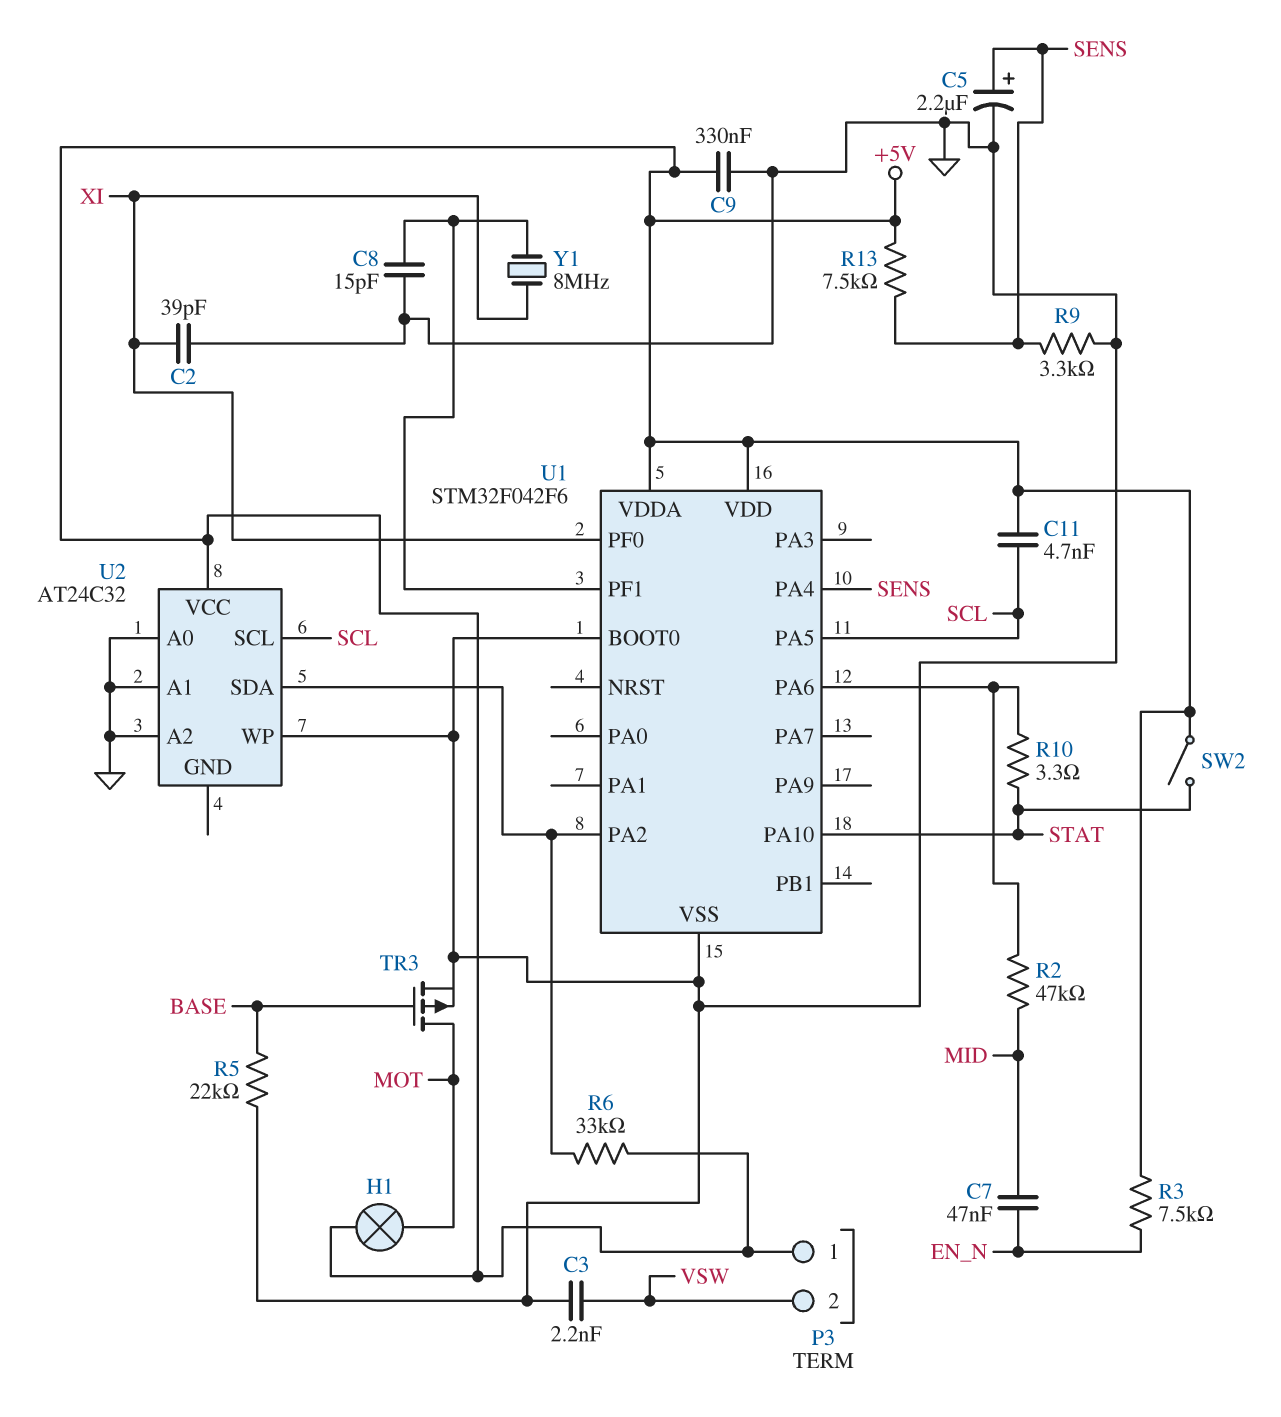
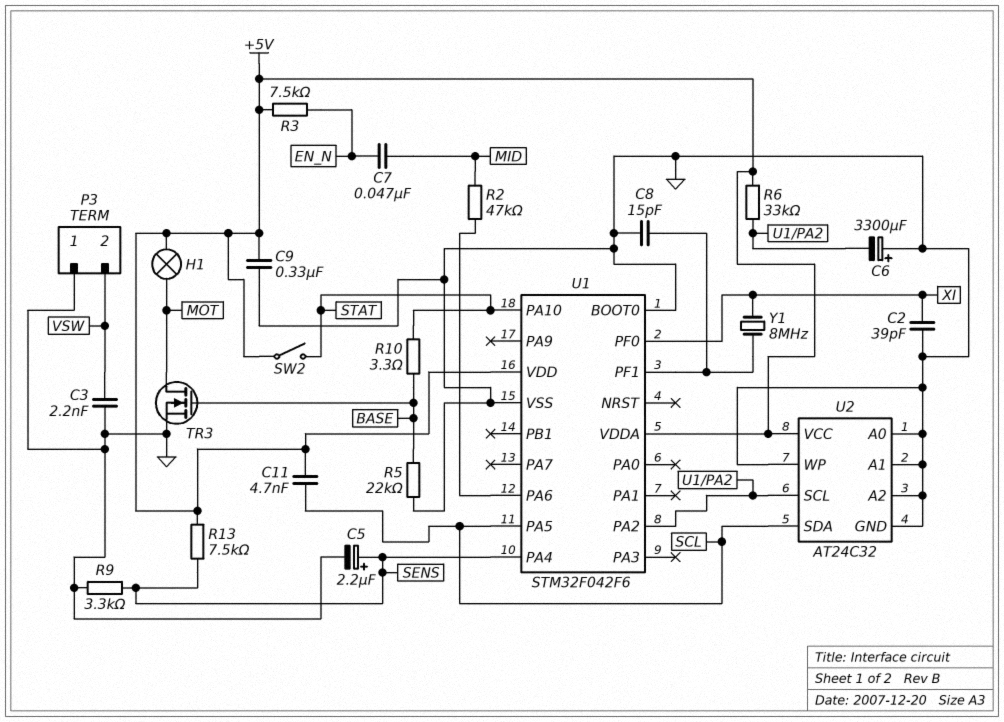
C6: none -> 3300uF (plus GND, minus U1/PA2)
P3 pin 1: +5V -> GND
R10: 3.3 (STAT, U1/PA6) -> 3.3 (BASE, STAT)
TR3: PMOS (G BASE, D MOT, S GND) -> NMOS (G BASE, D MOT, S GND)
U2 pin GND: none -> GND
U2 pin SCL: SCL -> U1/PA2
U2 pin SDA: U1/PA2 -> SCL

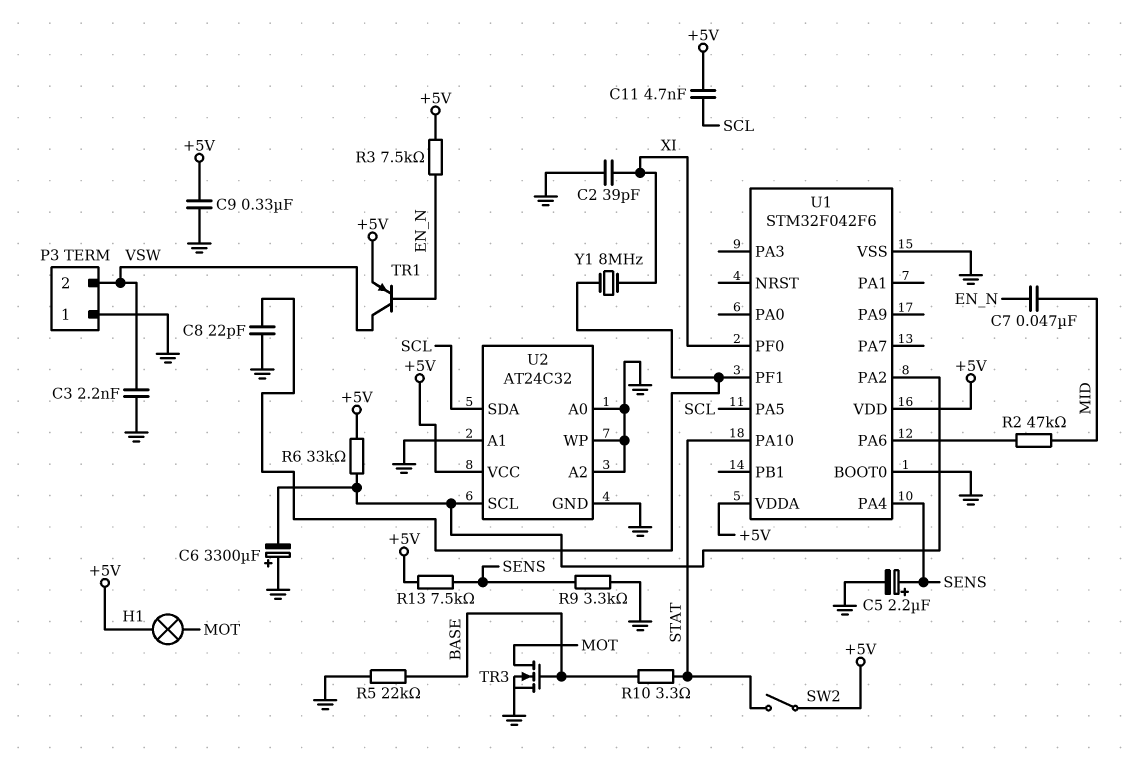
C8: 15pF (GND, U1/PF1) -> 22pF (GND, U1/PF1)
TR1: none -> PNP (B EN_N, C VSW, E +5V)

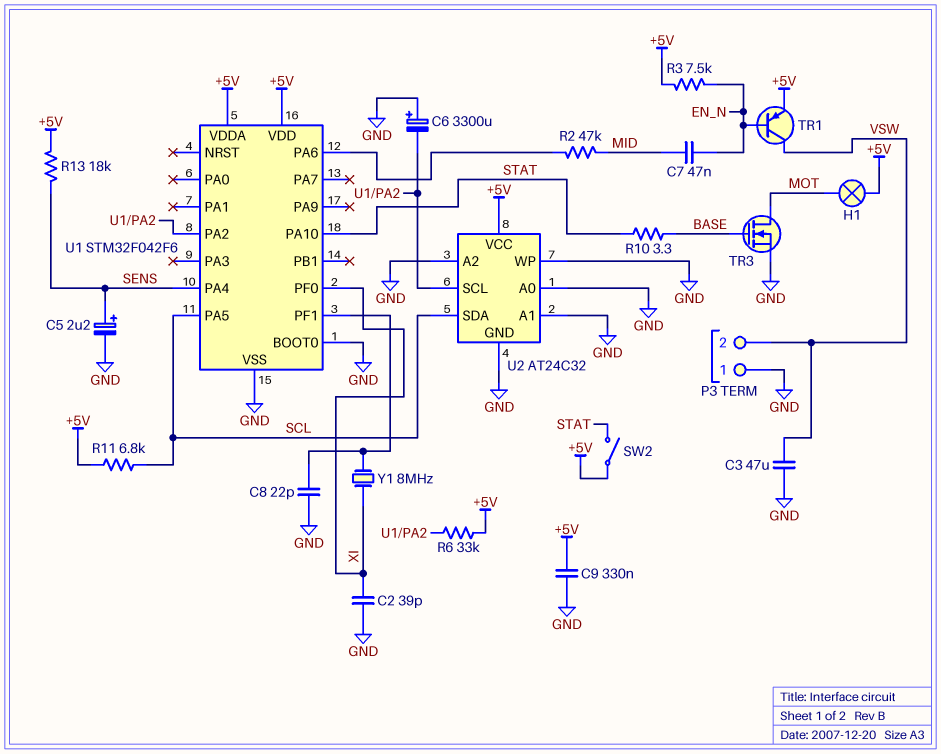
C3: 2.2nF (GND, VSW) -> 47uF (GND, VSW)
C11: 4.7nF (+5V, SCL) -> none
R5: 22k (BASE, GND) -> none
R9: 3.3k (GND, SENS) -> none
R11: none -> 6.8k (+5V, SCL)
R13: 7.5k (+5V, SENS) -> 18k (+5V, SENS)

